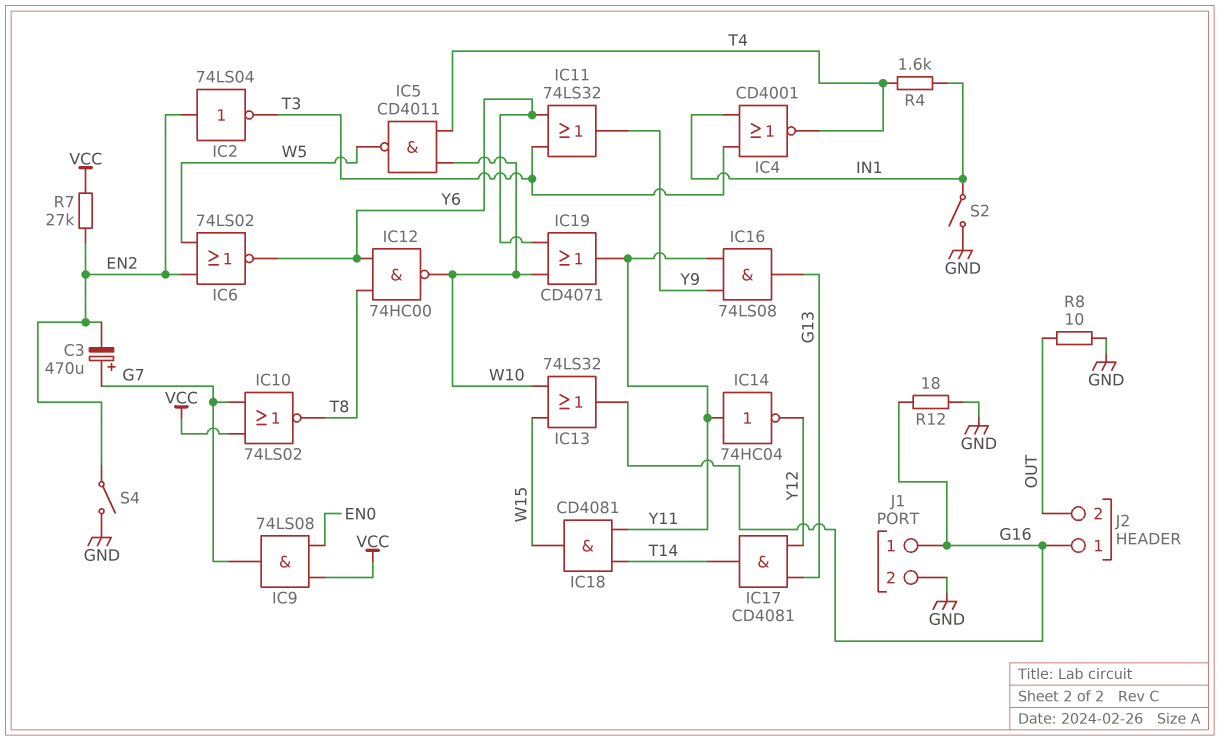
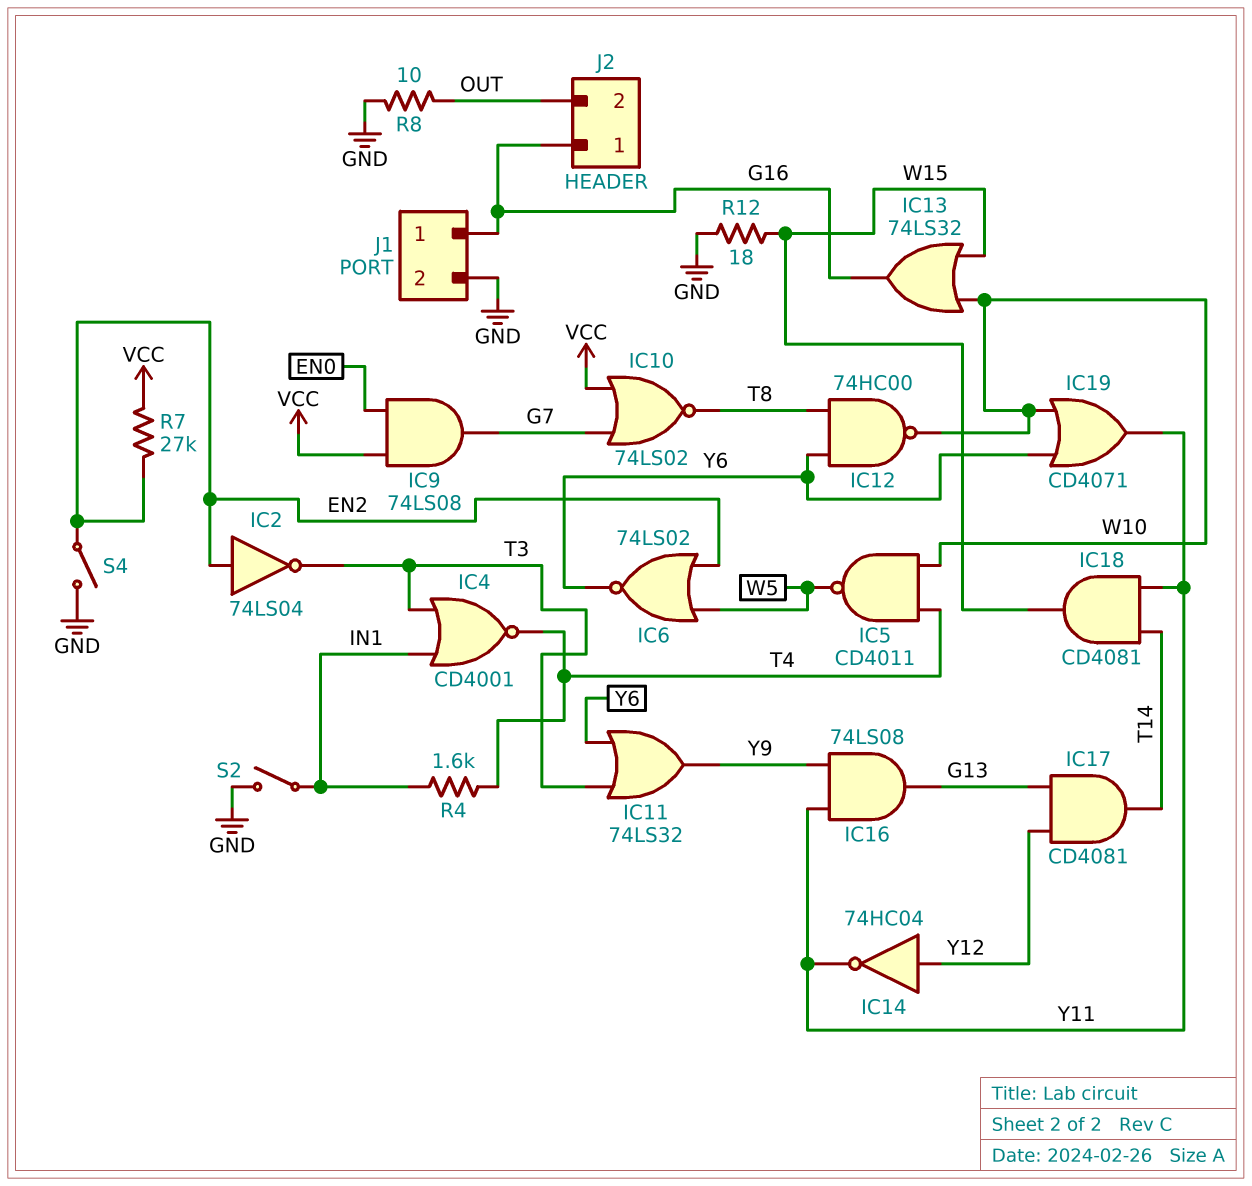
C3: 470uF (plus G7, minus EN2) -> none
IC14: NOT 74HC04 (in Y11, out Y12) -> NOT 74HC04 (in Y12, out Y11)
R12: 18 (G16, GND) -> 18 (GND, W15)

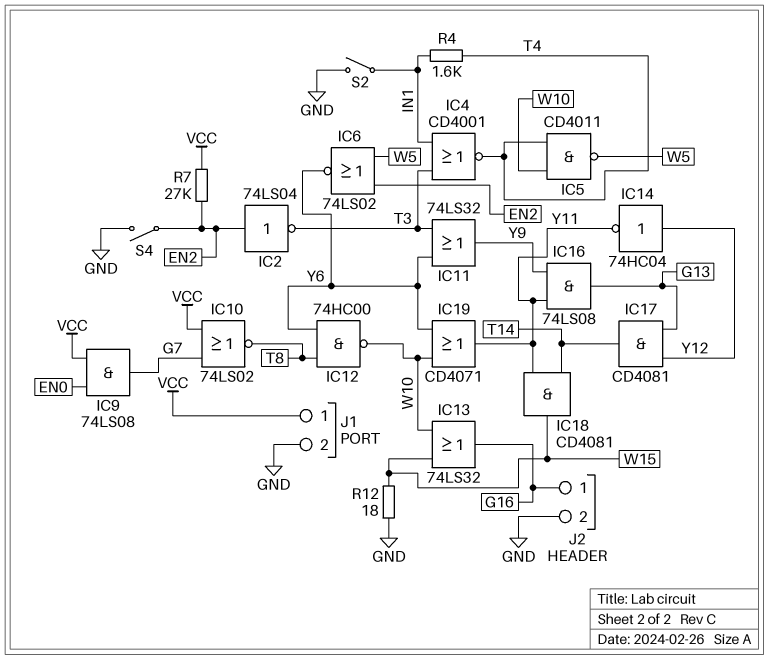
J1 pin 1: G16 -> VCC
J2 pin 2: OUT -> GND
R8: 10 (GND, OUT) -> none

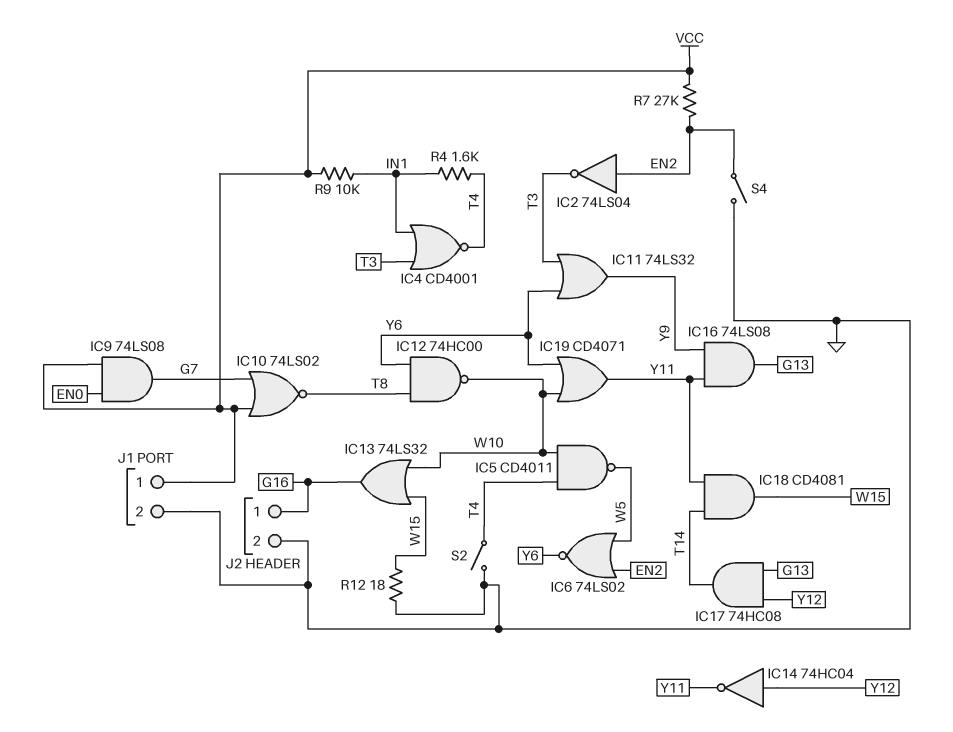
IC17: AND CD4081 (in G13, in Y12, out T14) -> AND 74HC08 (in G13, in Y12, out T14)
R9: none -> 10k (IN1, VCC)
S2: switch (GND, IN1) -> switch (GND, T4)

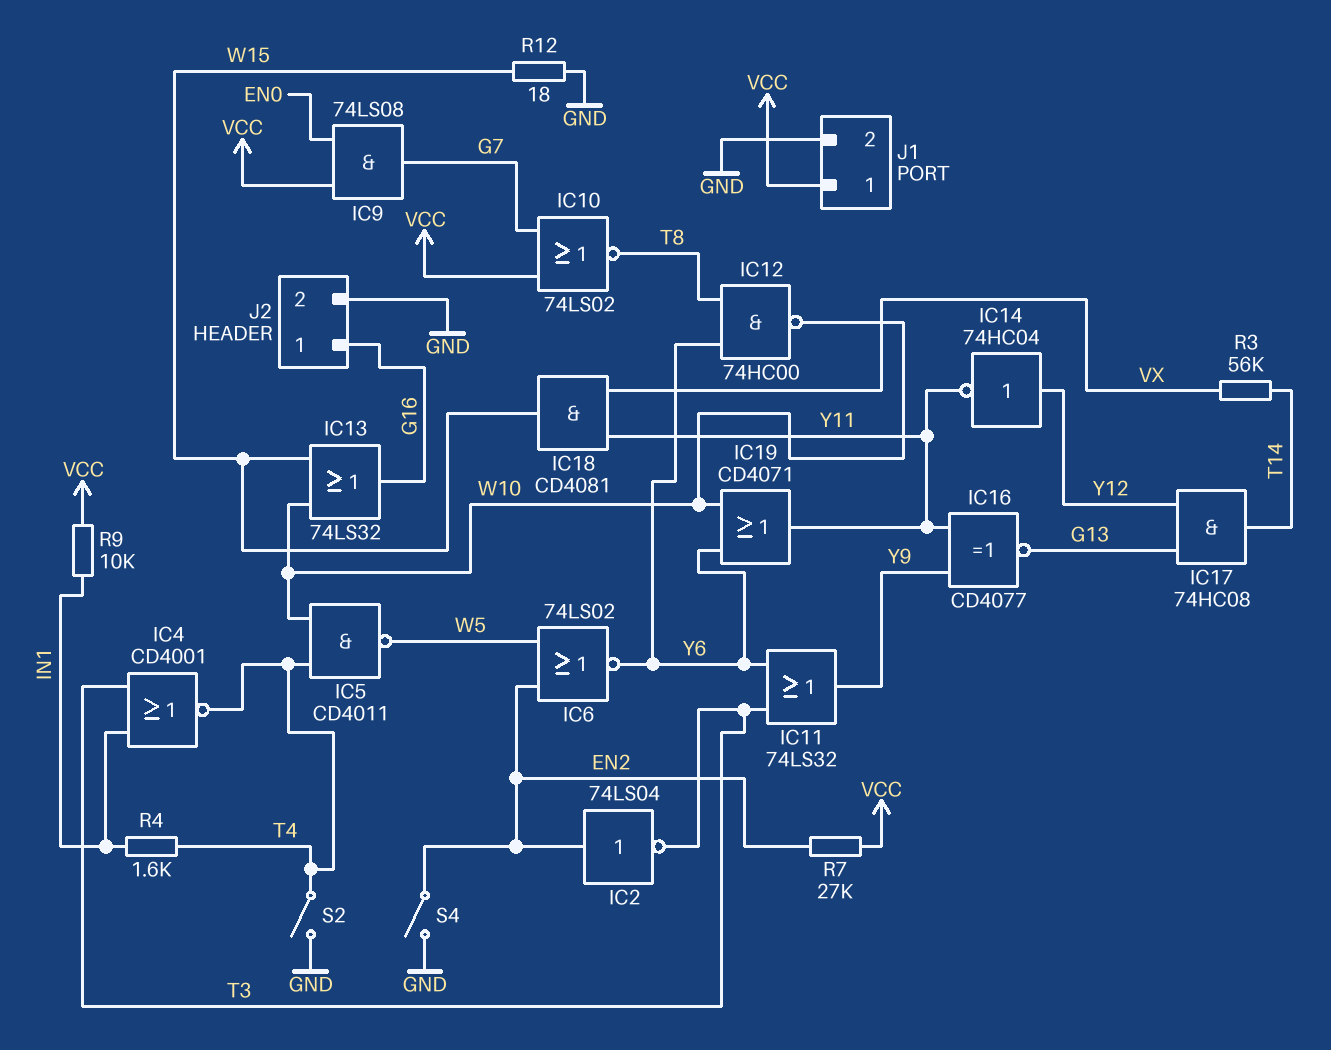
IC16: AND 74LS08 (in Y9, in Y11, out G13) -> XNOR CD4077 (in Y9, in Y11, out G13)
IC18: AND CD4081 (in T14, in Y11, out W15) -> AND CD4081 (in VX, in Y11, out W15)
R3: none -> 56k (T14, VX)

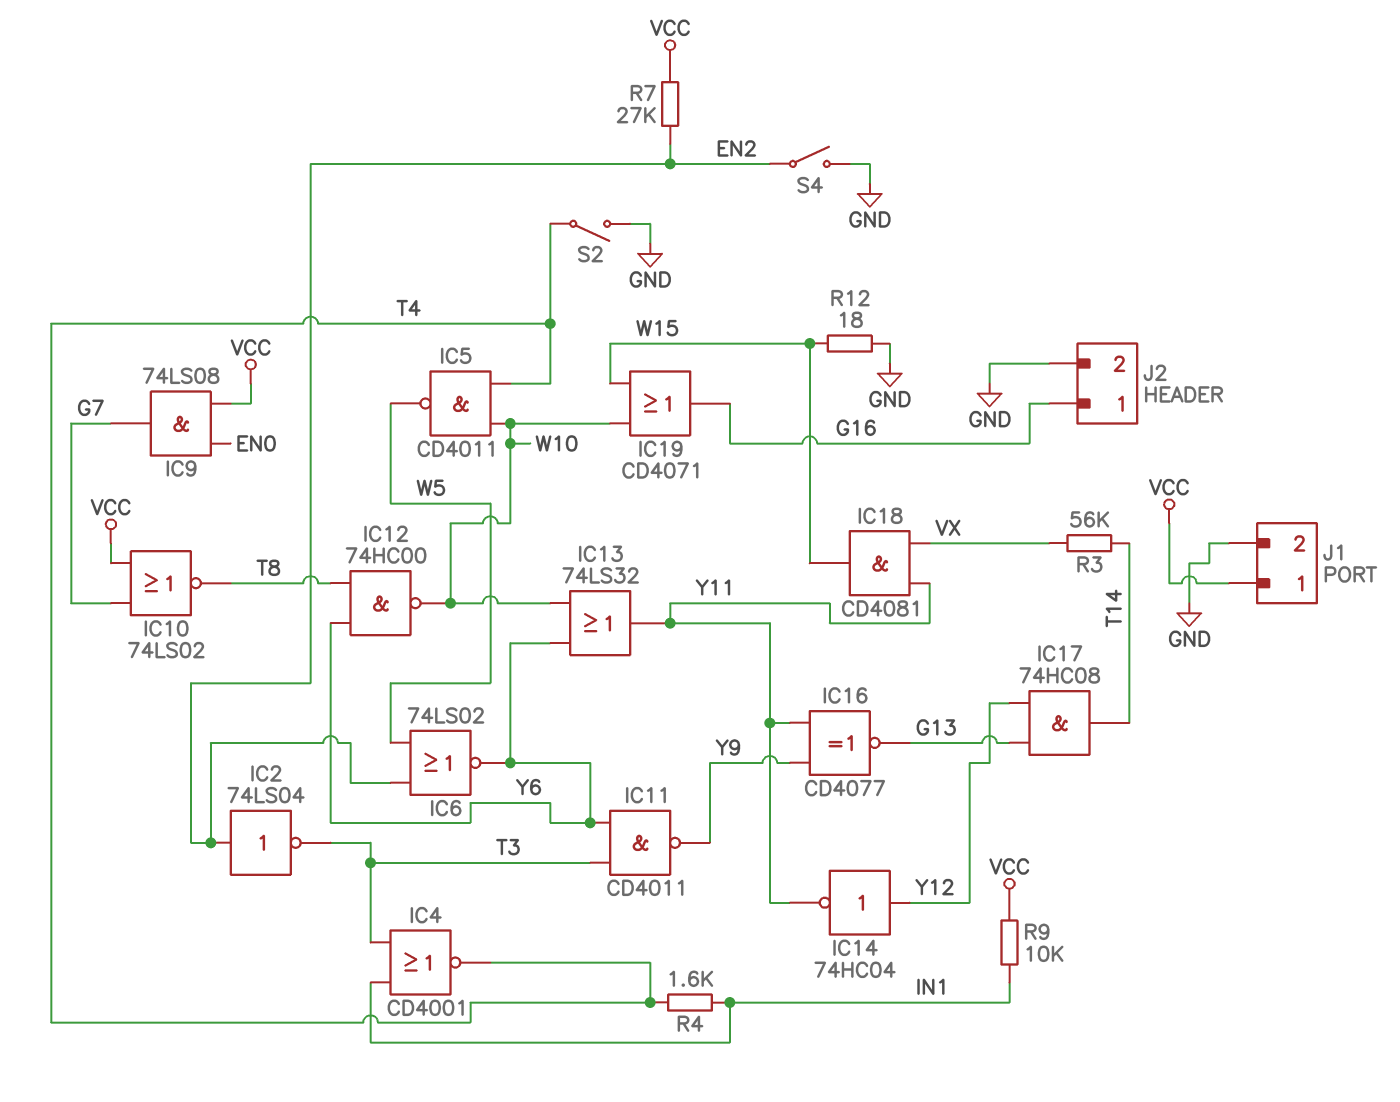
IC11: OR 74LS32 (in T3, in Y6, out Y9) -> NAND CD4011 (in T3, in Y6, out Y9)
IC13: OR 74LS32 (in W10, in W15, out G16) -> OR 74LS32 (in W10, in Y6, out Y11)
IC19: OR CD4071 (in W10, in Y6, out Y11) -> OR CD4071 (in W10, in W15, out G16)

